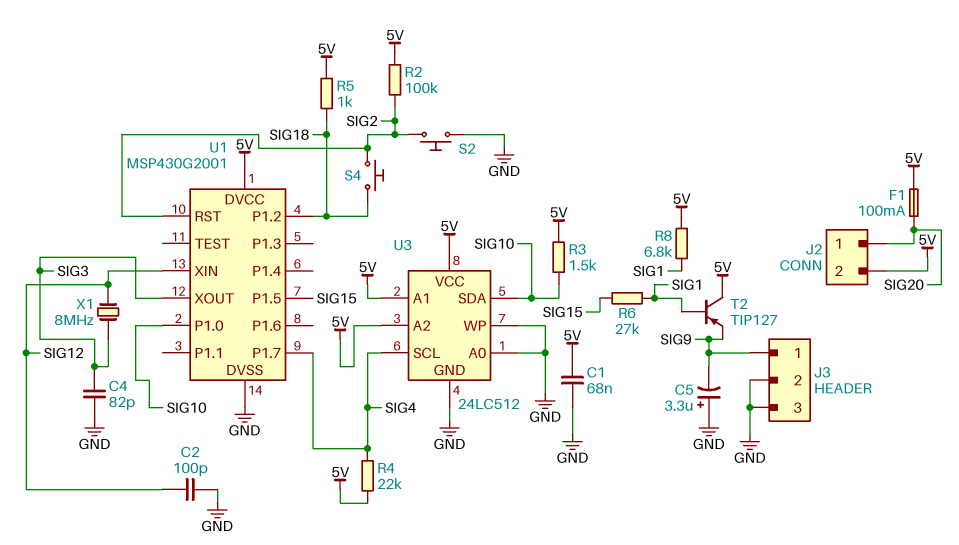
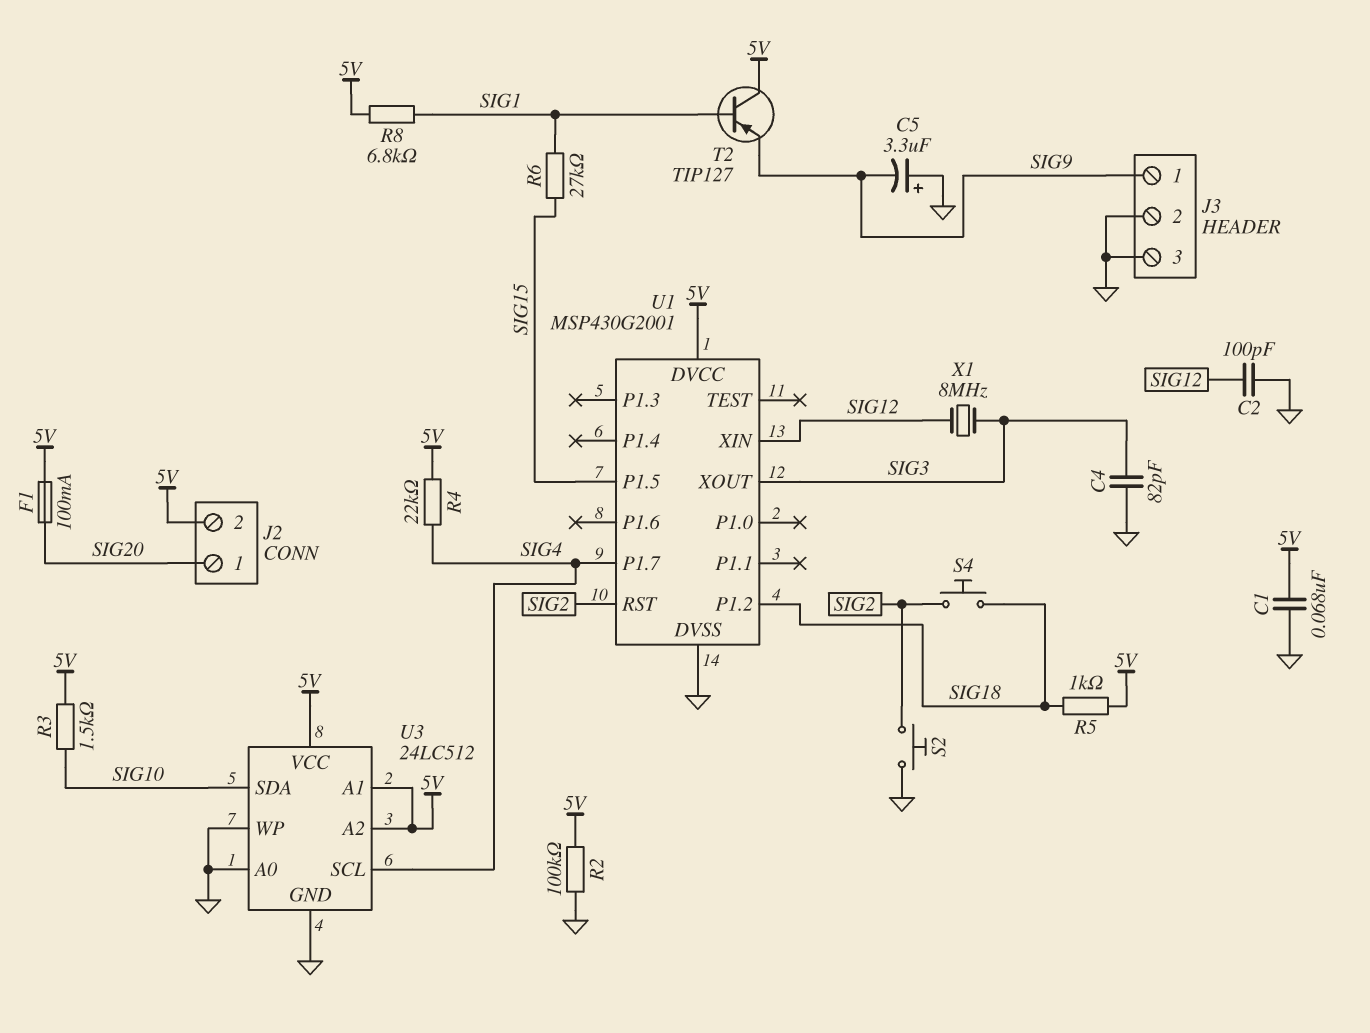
R2: 100k (5V, SIG2) -> 100k (5V, GND)
U1 pin P1.0: SIG10 -> none

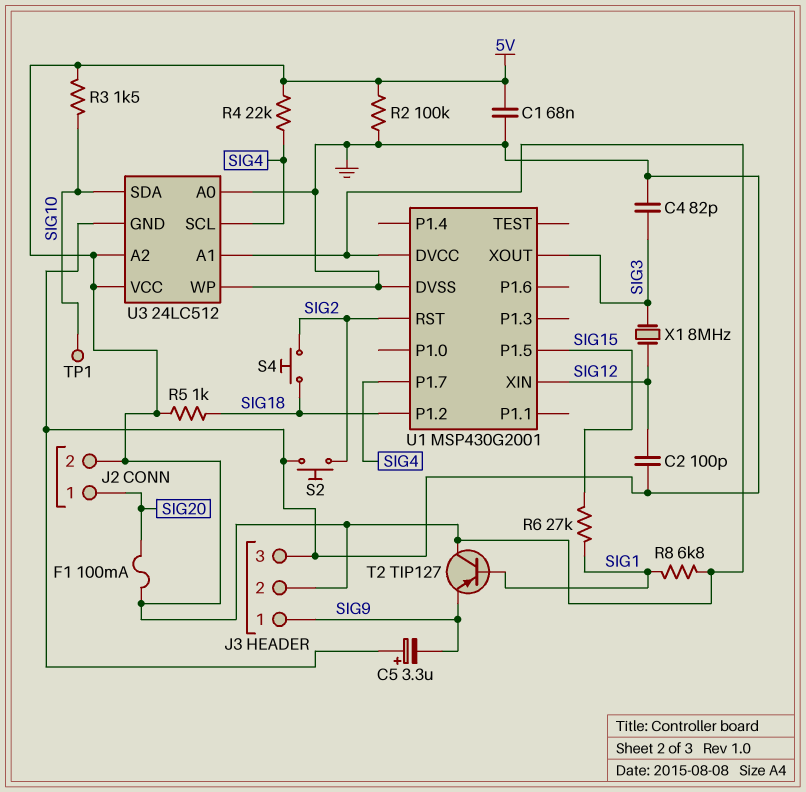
J3 pin 2: GND -> 5V
TP1: none -> test point (SIG10)

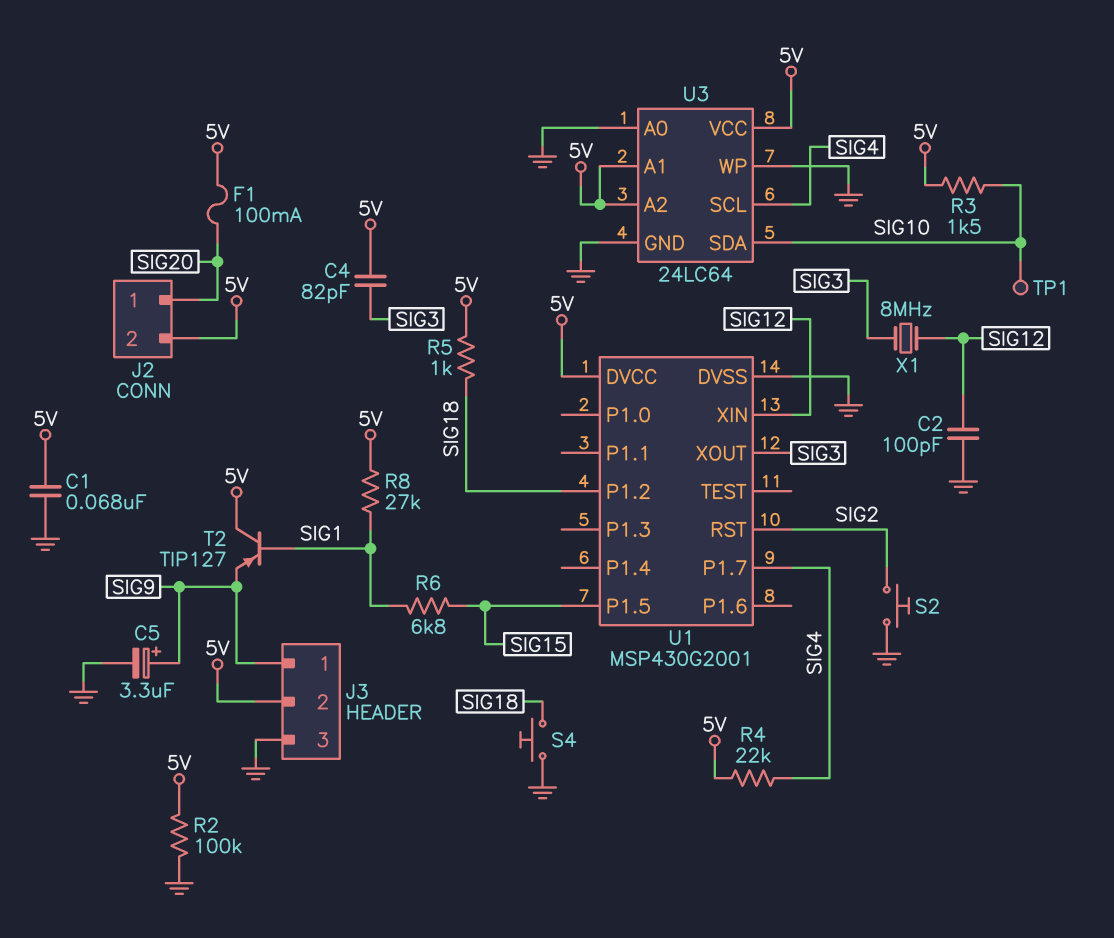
C4: 82pF (GND, SIG3) -> 82pF (5V, SIG3)
C5: 3.3uF (plus GND, minus SIG9) -> 3.3uF (plus SIG9, minus GND)
R6: 27k (SIG1, SIG15) -> 6.8k (SIG1, SIG15)
R8: 6.8k (5V, SIG1) -> 27k (5V, SIG1)
S4: button (SIG2, SIG18) -> button (GND, SIG18)
U3: 24LC512 -> 24LC64

